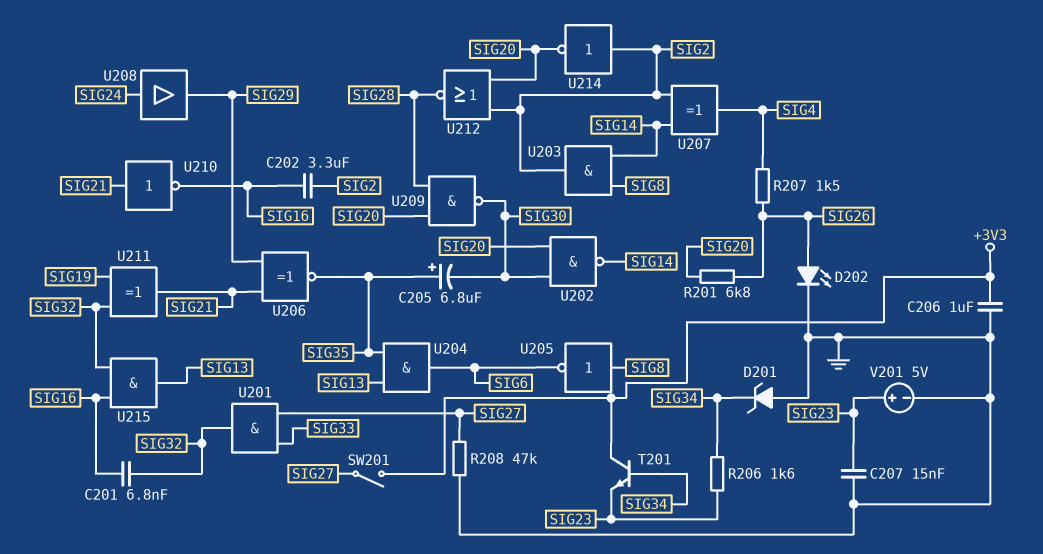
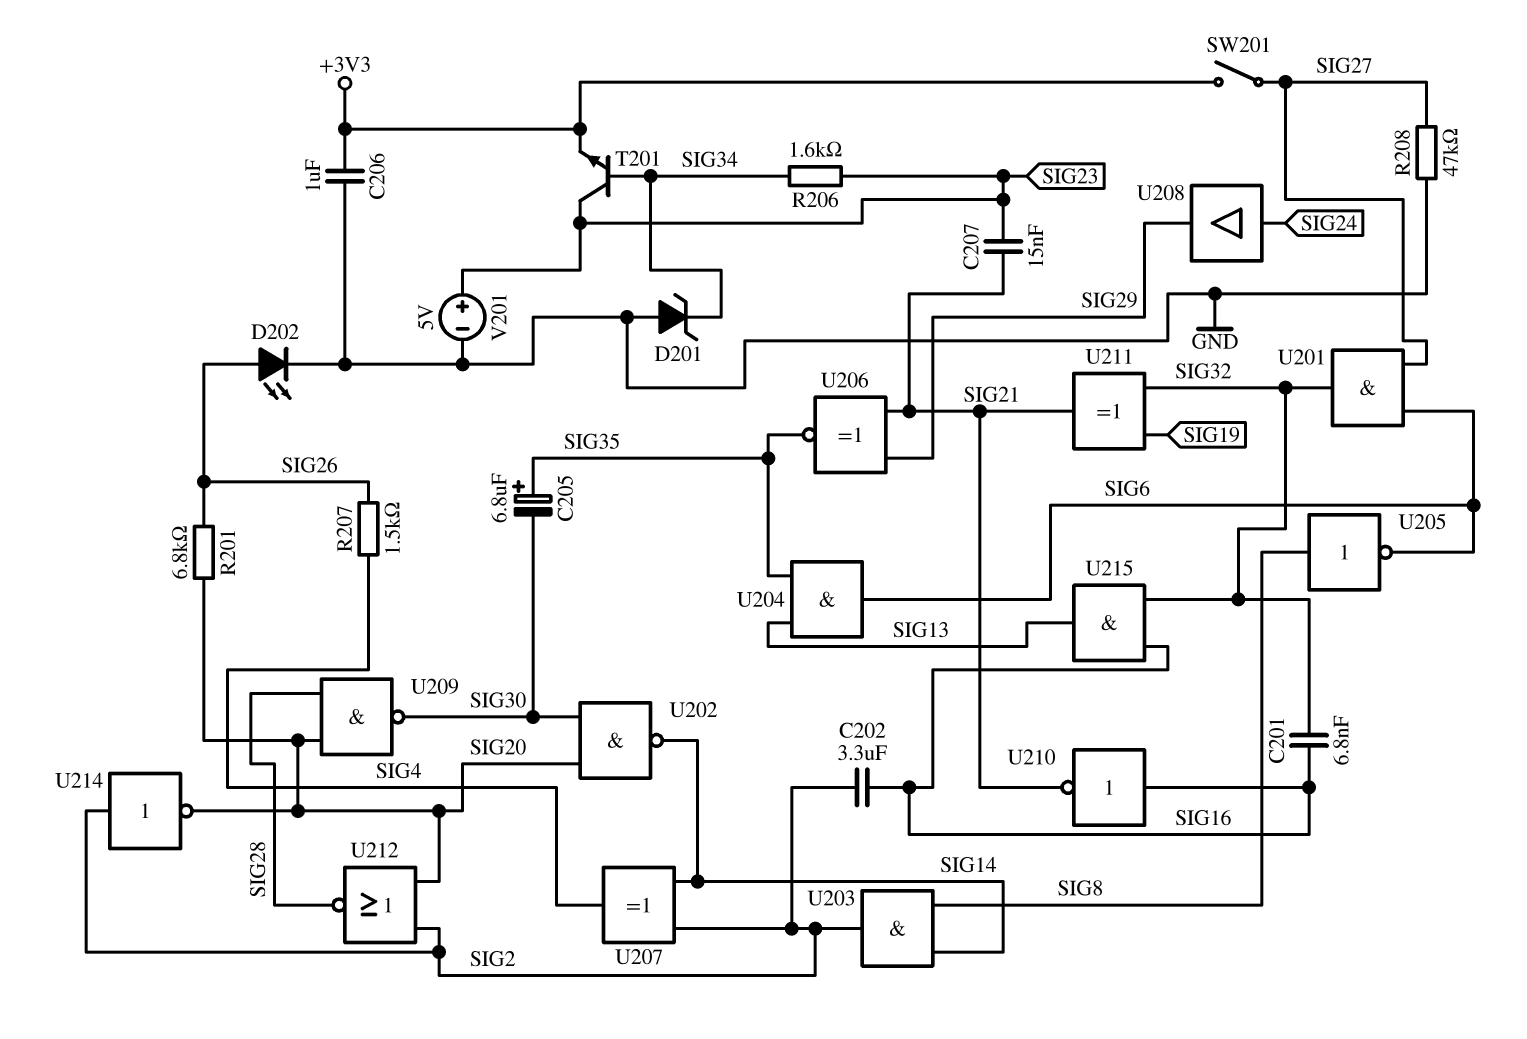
C207: 15nF (GND, SIG23) -> 15nF (SIG21, SIG23)
T201: NPN (B SIG34, C +3V3, E SIG23) -> NPN (B SIG34, C SIG23, E +3V3)
U201: AND (in SIG27, in SIG33, out SIG32) -> AND (in SIG6, in SIG27, out SIG32)
U210: NOT (in SIG21, out SIG16) -> NOT (in SIG16, out SIG21)

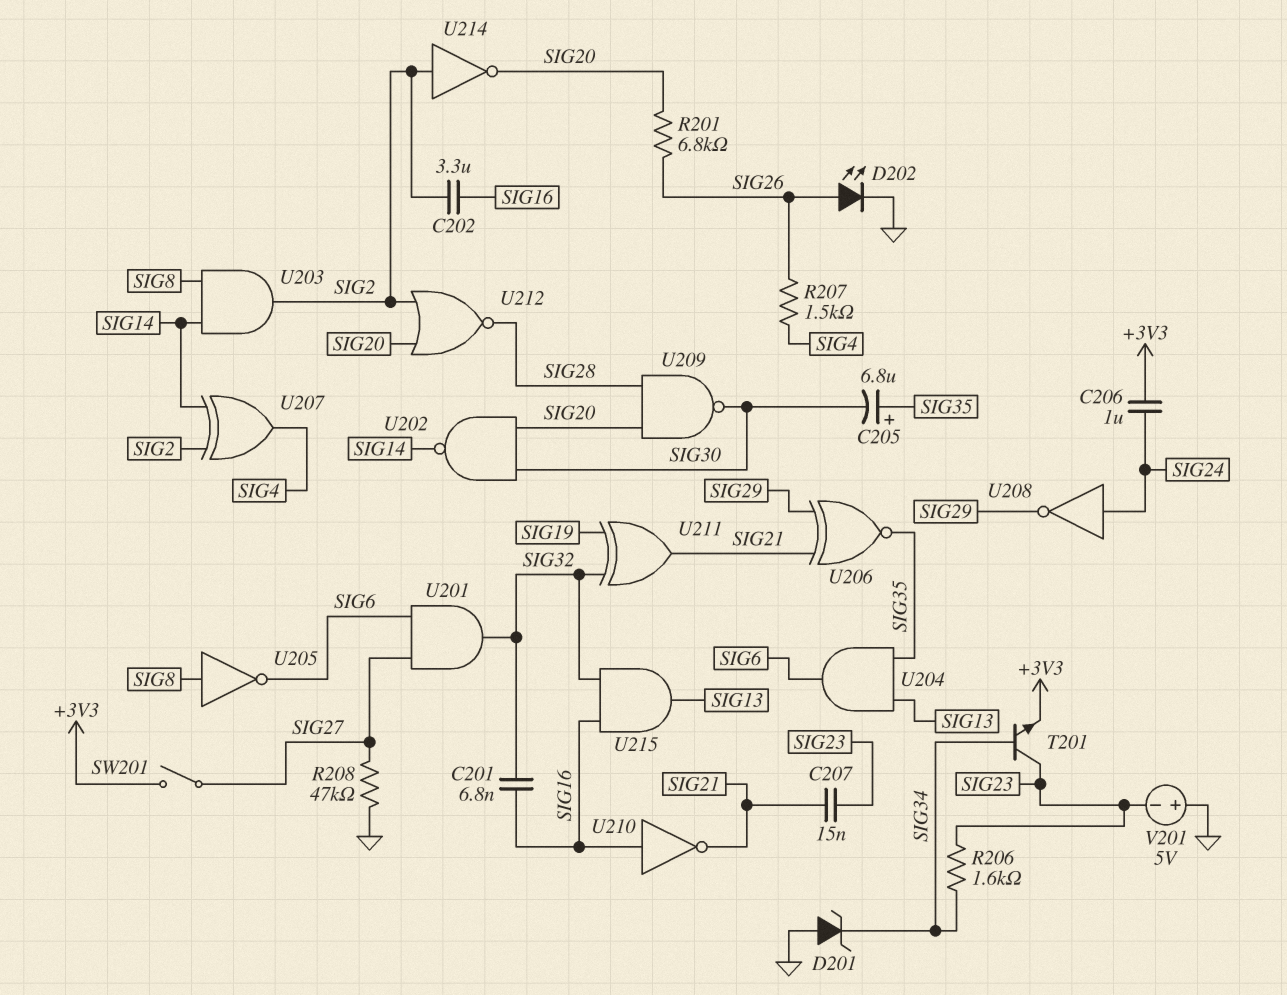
C206: 1uF (+3V3, GND) -> 1uF (+3V3, SIG24)
U208: buffer (in SIG24, out SIG29) -> NOT (in SIG24, out SIG29)
V201: 5V (plus SIG23, minus GND) -> 5V (plus GND, minus SIG23)

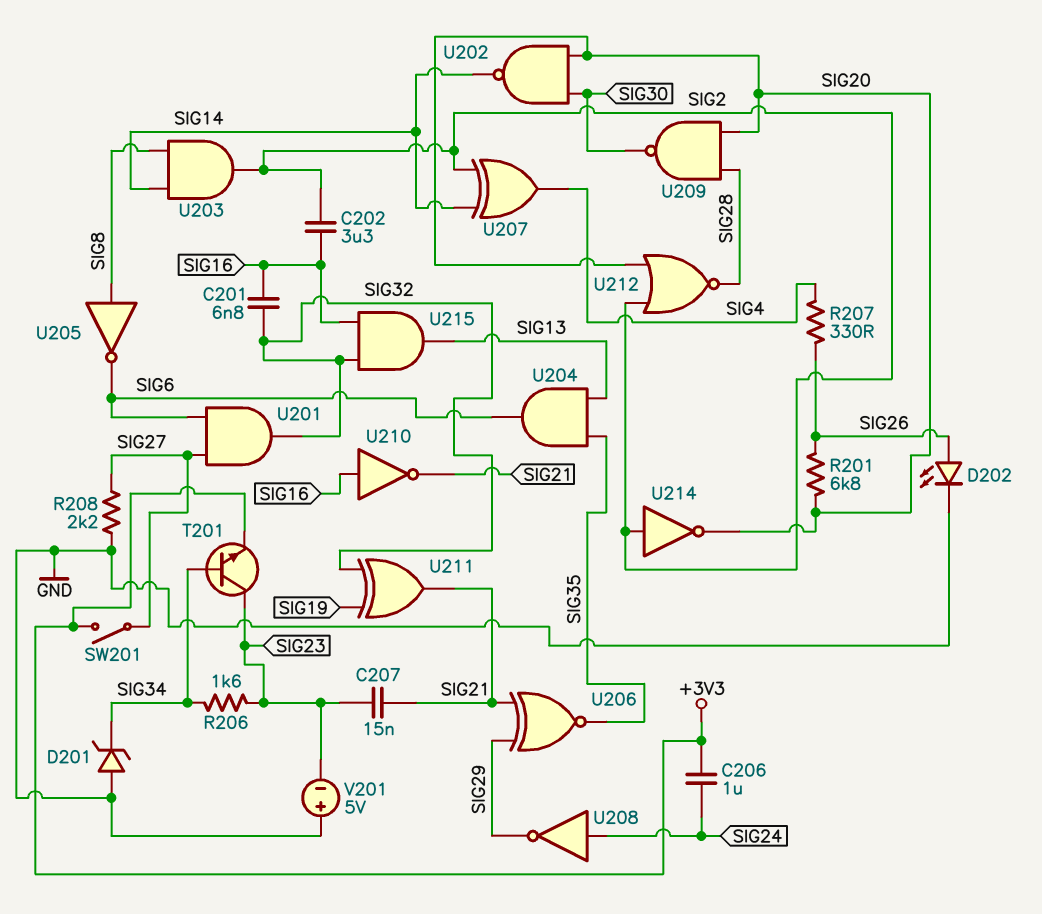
C205: 6.8uF (plus SIG35, minus SIG30) -> none
R207: 1.5k (SIG4, SIG26) -> 330 (SIG4, SIG26)
R208: 47k (GND, SIG27) -> 2.2k (GND, SIG27)

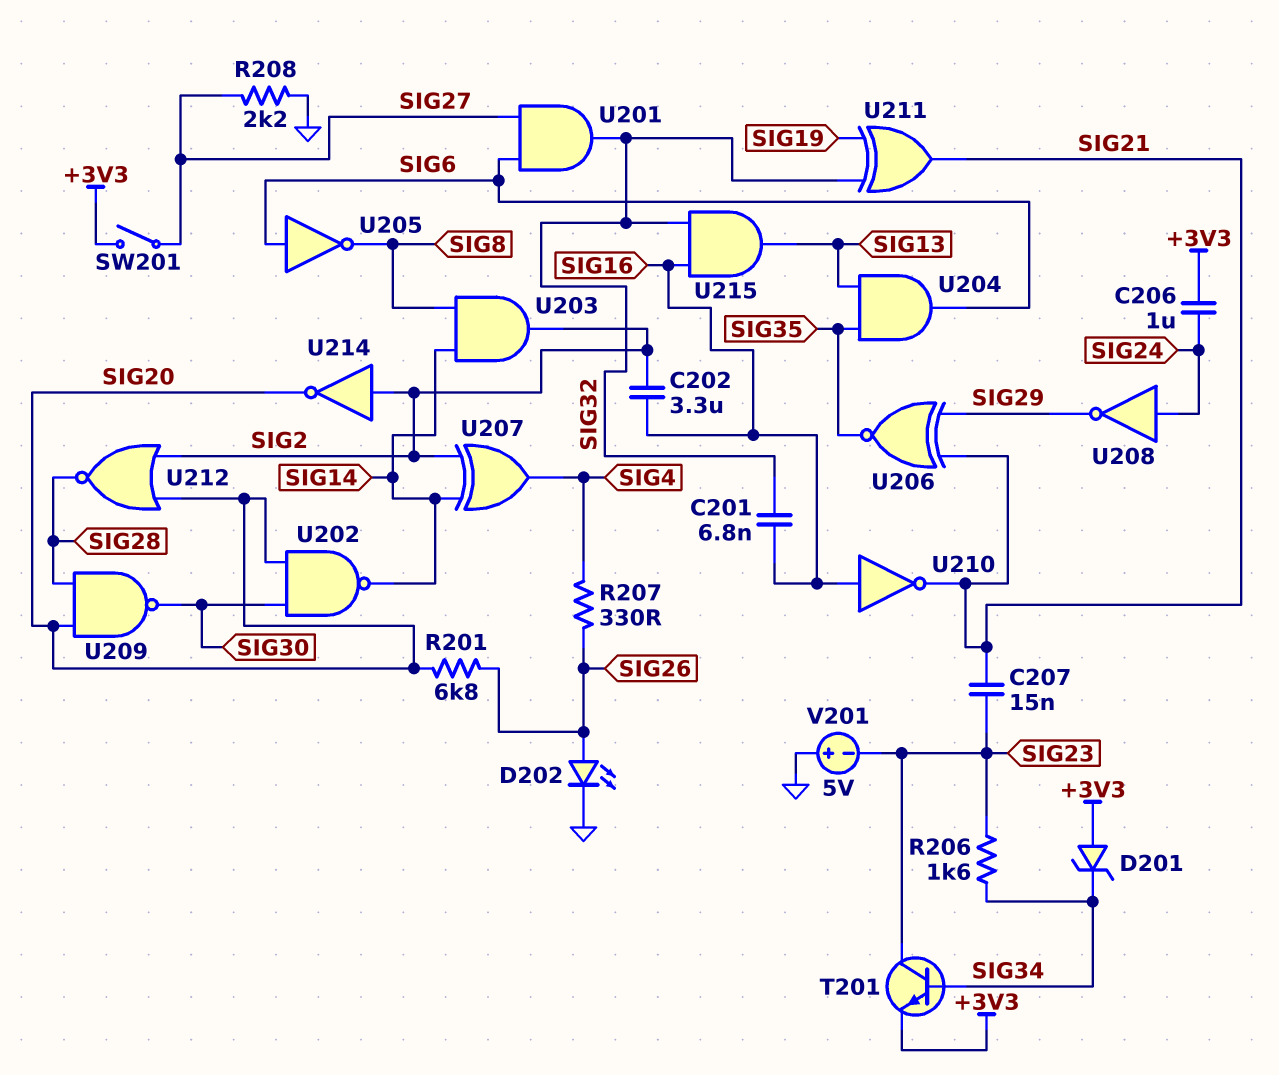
D201: zener (A GND, K SIG34) -> zener (A +3V3, K SIG34)
U205: NOT (in SIG8, out SIG6) -> NOT (in SIG6, out SIG8)

